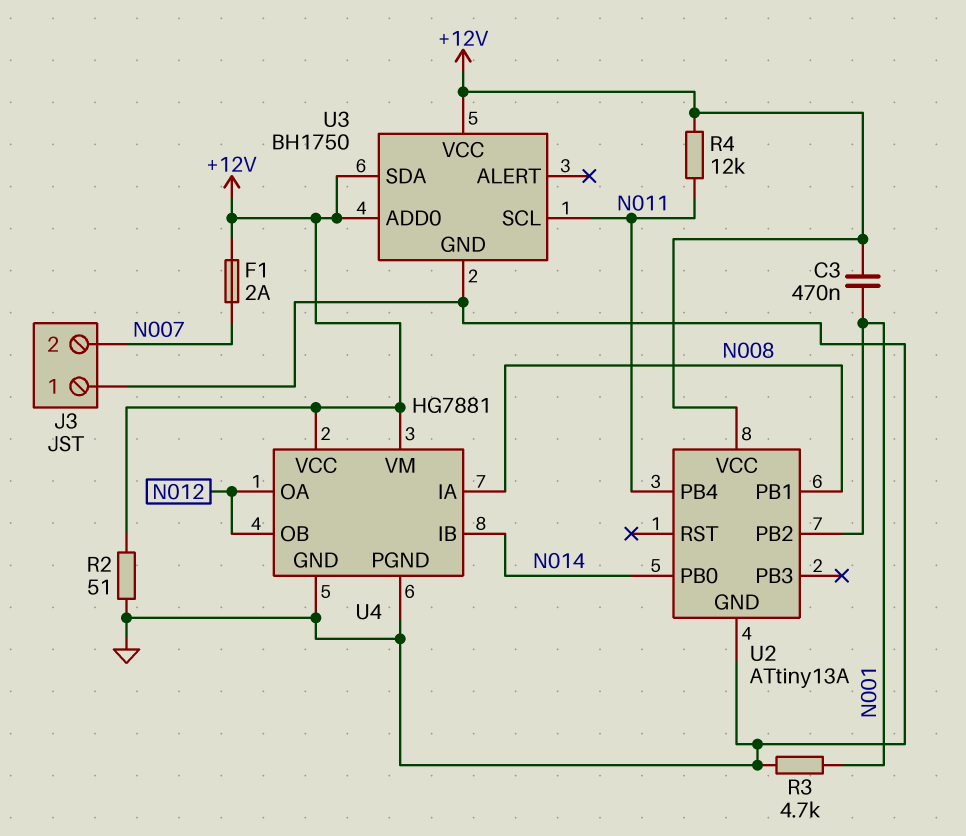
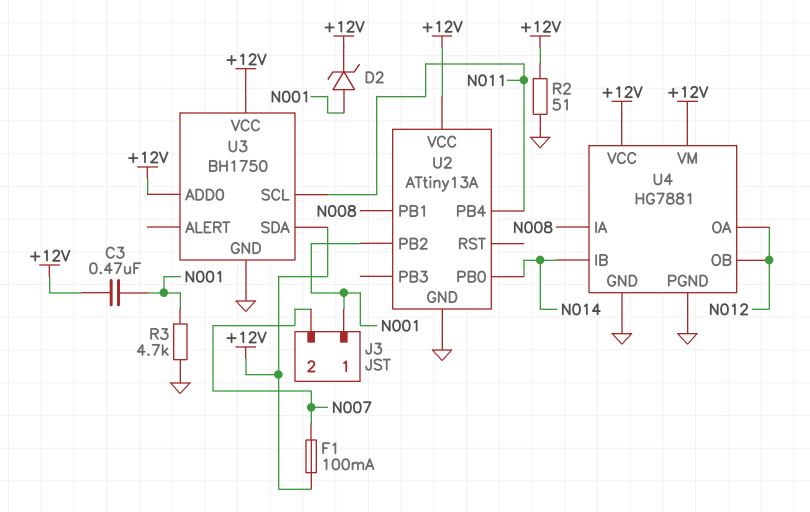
D2: none -> zener (A N001, K +12V)
F1: 2A (+12V, N007) -> 100mA (+12V, N007)
J3 pin 1: GND -> N001
R4: 12k (+12V, N011) -> none

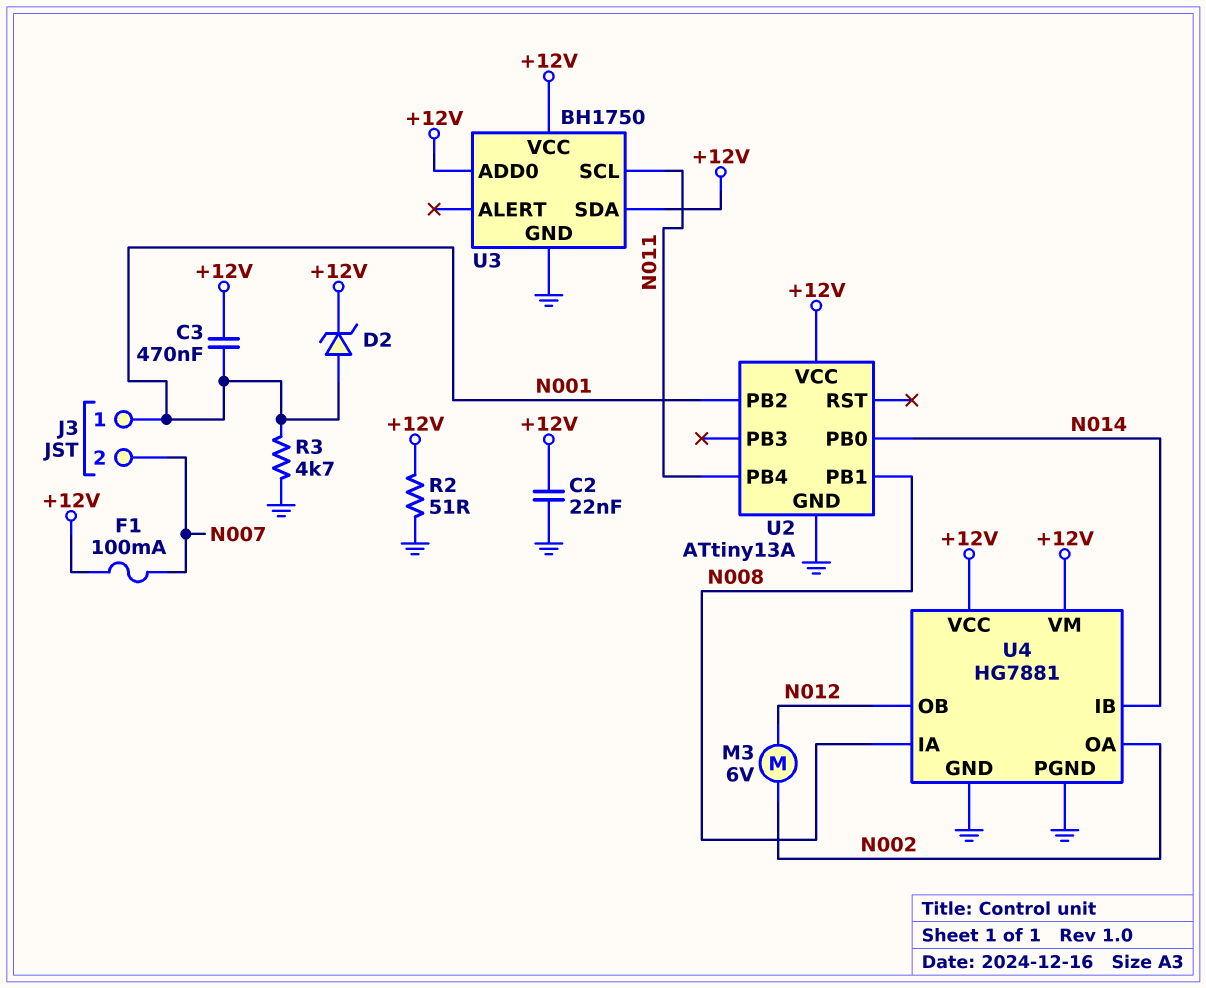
C2: none -> 22nF (+12V, GND)
M3: none -> motor 6V (N002, N012)
U4 pin OA: N012 -> N002

